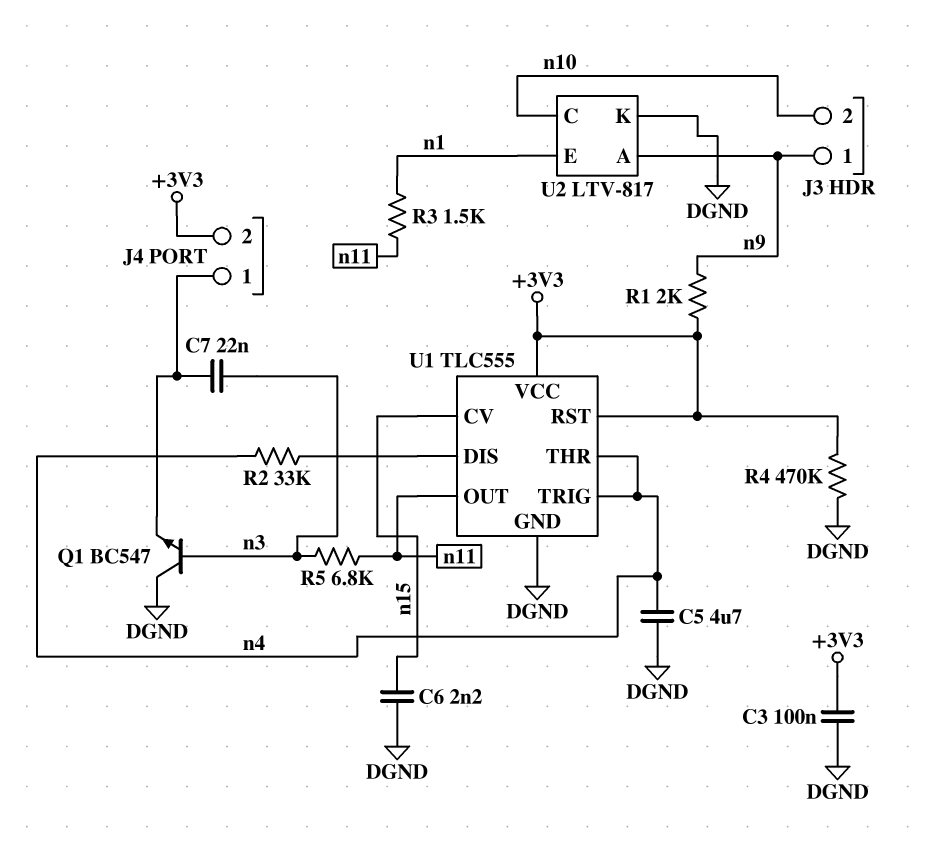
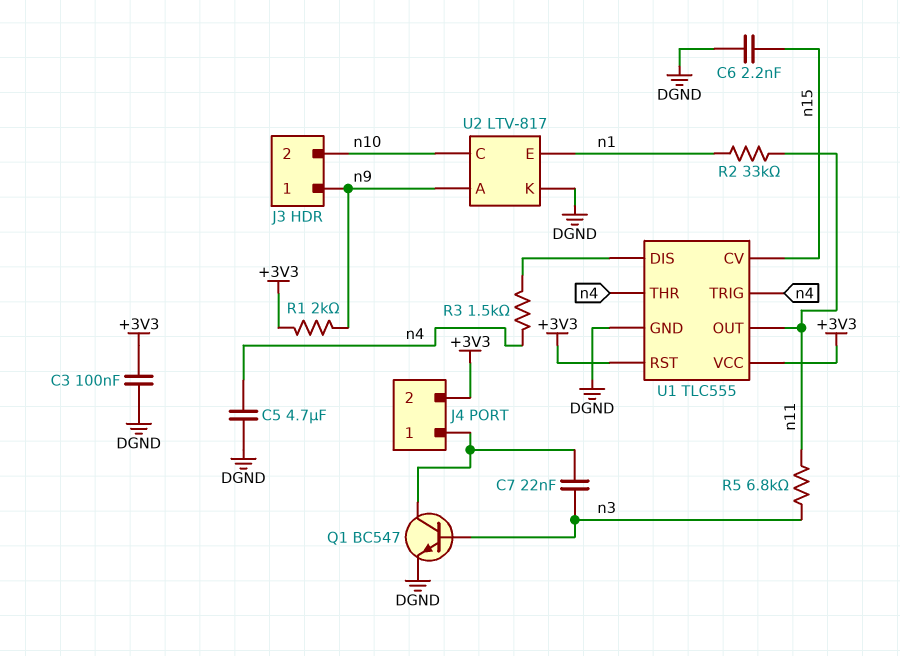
Q1: NPN BC547 (B n3, C DGND, E J4/1) -> NPN BC547 (B n3, C J4/1, E DGND)
R2: 33k (U1/DIS, n4) -> 33k (n1, n11)
R3: 1.5k (n1, n11) -> 1.5k (U1/DIS, n4)
R4: 470k (+3V3, DGND) -> none

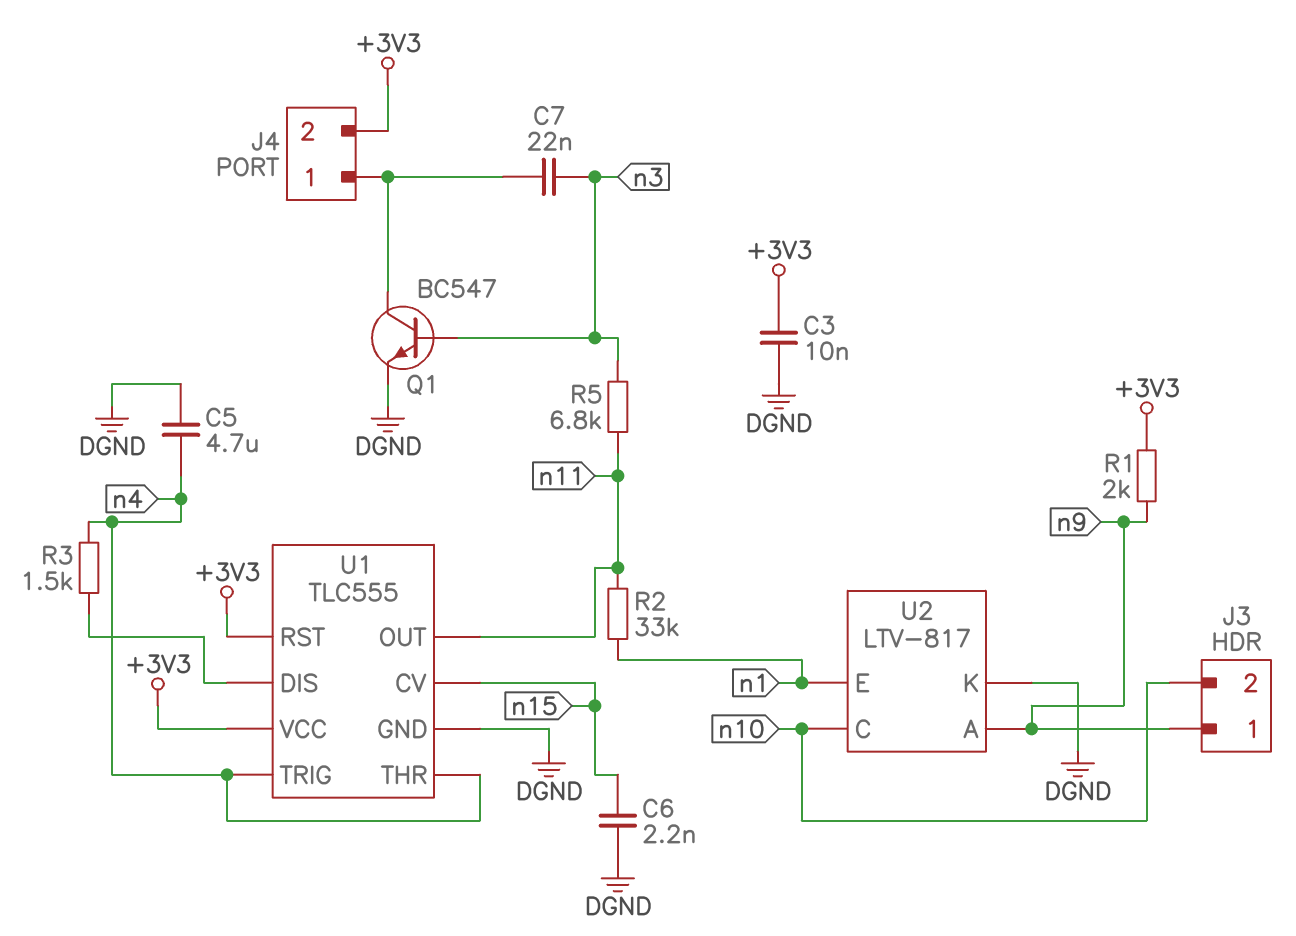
C3: 100nF (+3V3, DGND) -> 10nF (+3V3, DGND)

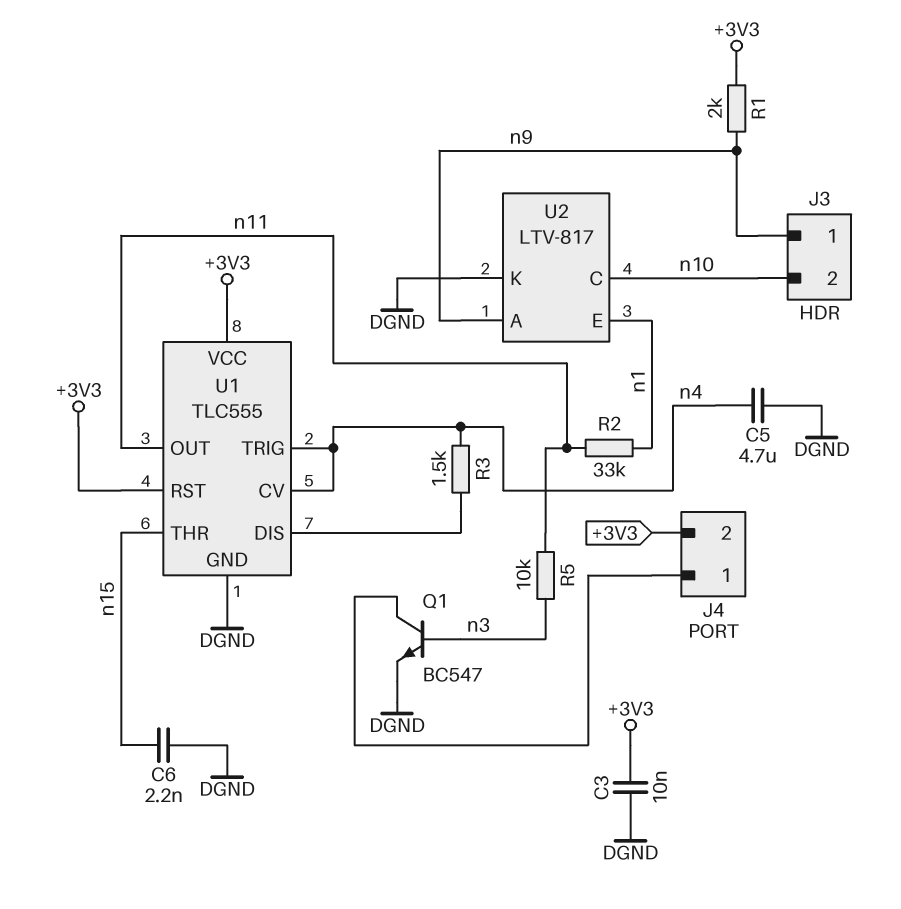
C7: 22nF (J4/1, n3) -> none
R5: 6.8k (n3, n11) -> 10k (n3, n11)
U1 pin CV: n15 -> n4
U1 pin THR: n4 -> n15

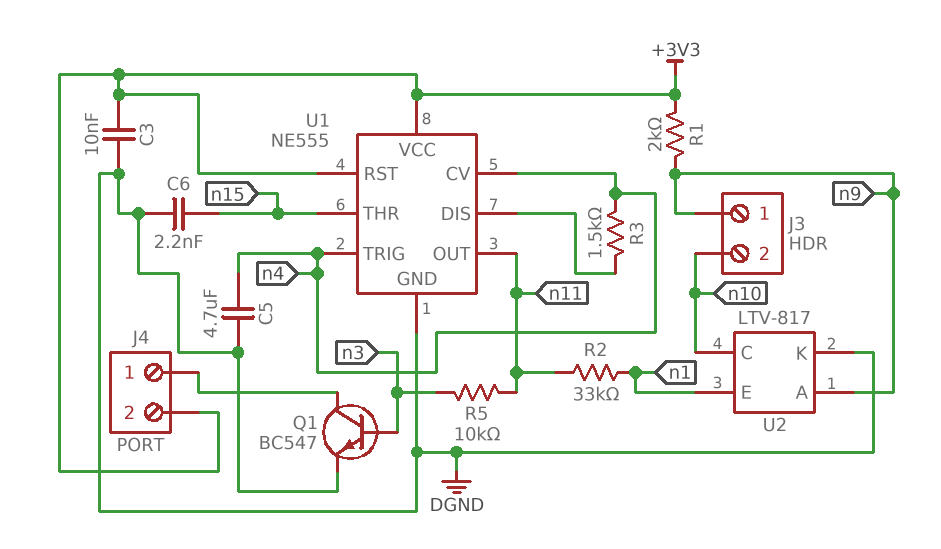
U1: TLC555 -> NE555

